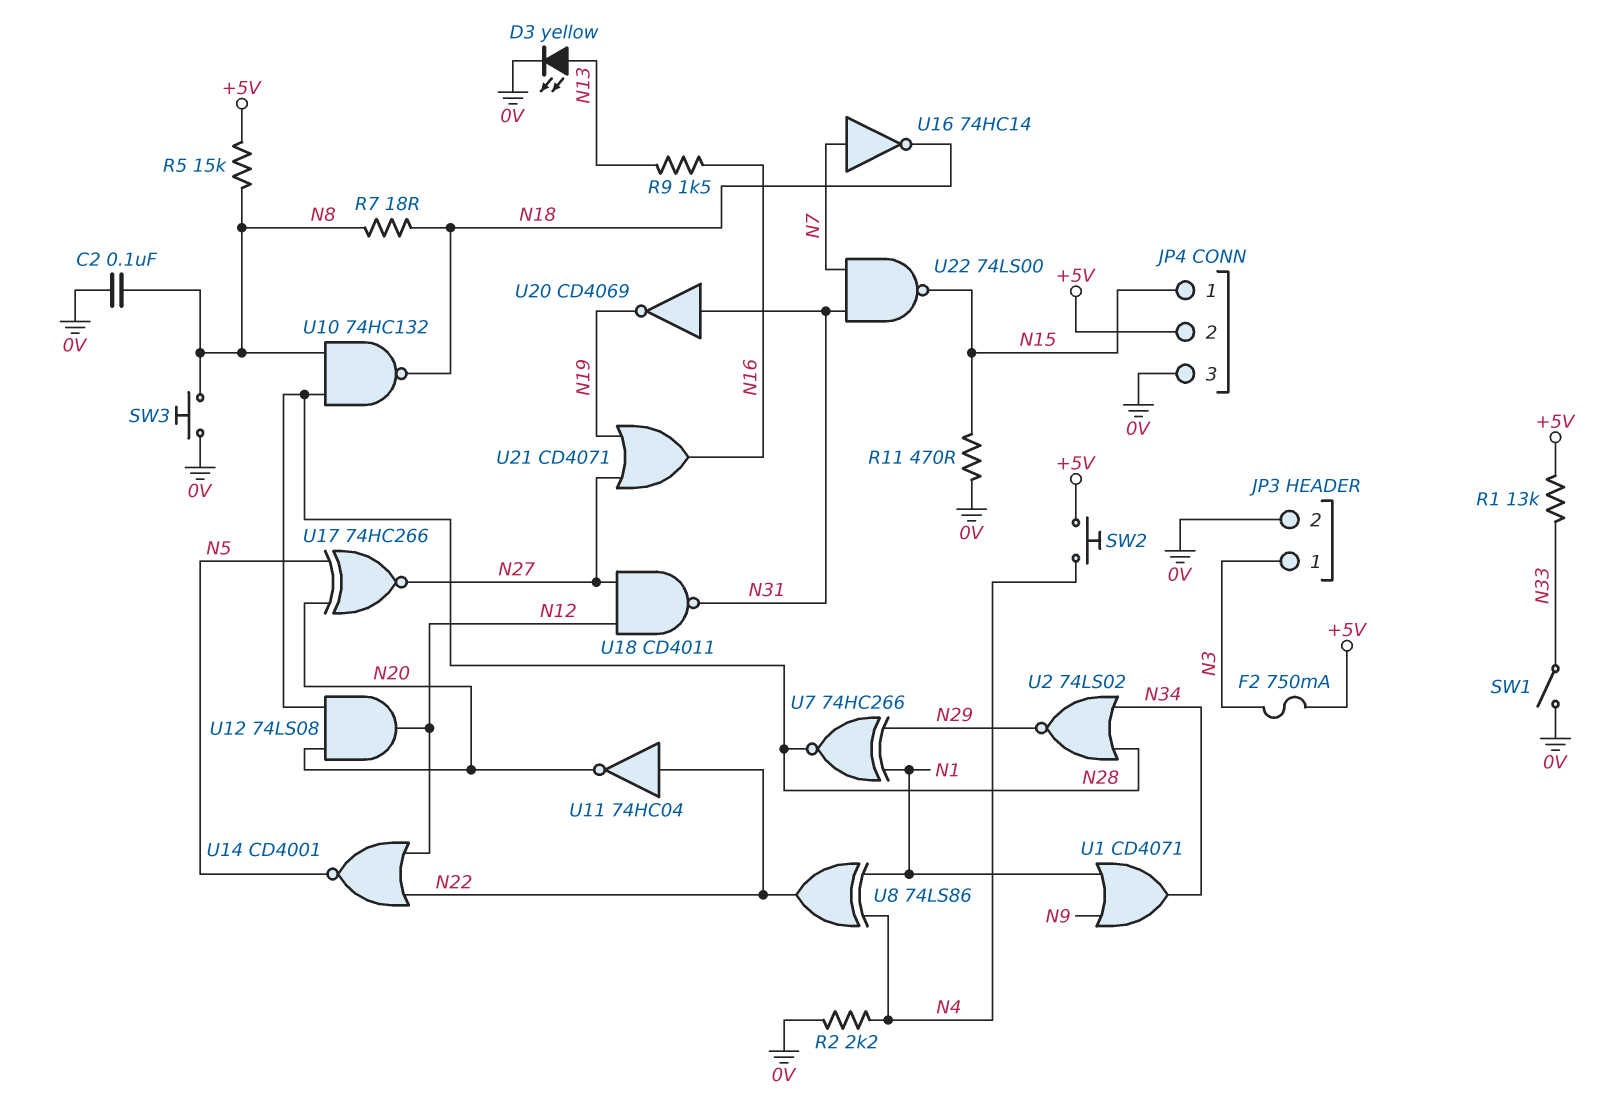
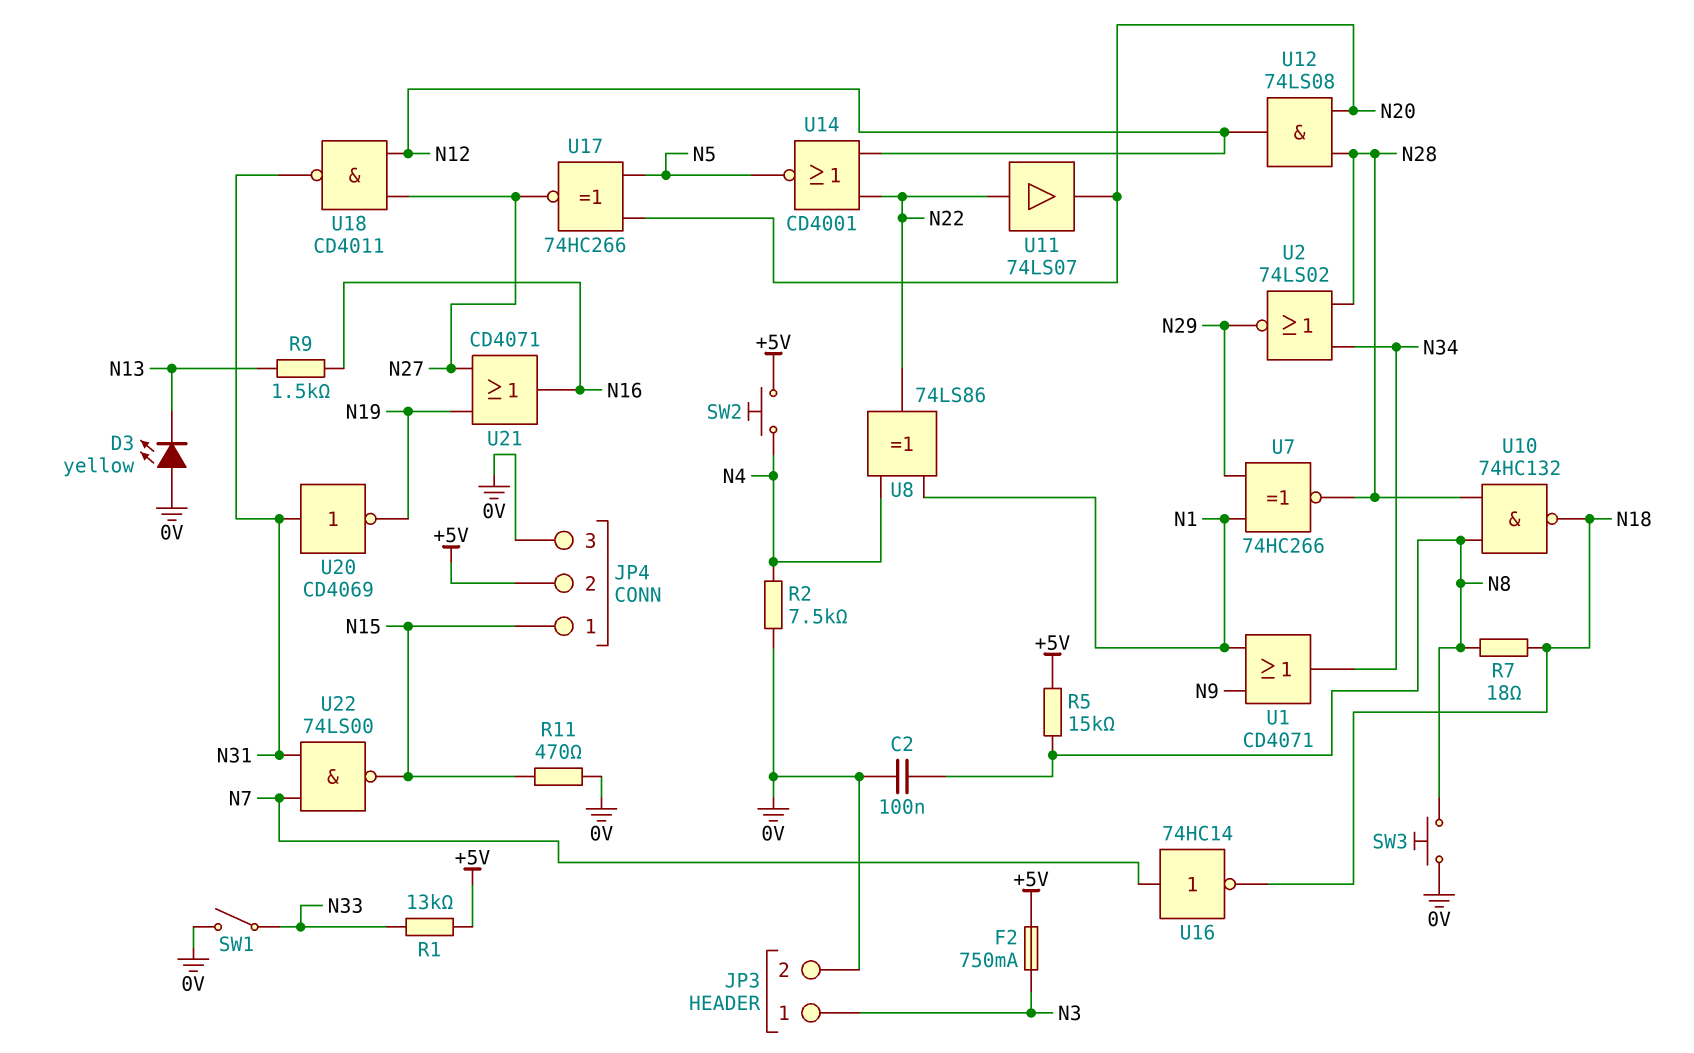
D3: LED yellow (A N13, K 0V) -> LED yellow (A 0V, K N13)
R2: 2.2k (0V, N4) -> 7.5k (0V, N4)
U11: NOT 74HC04 (in N22, out N20) -> buffer 74LS07 (in N22, out N20)

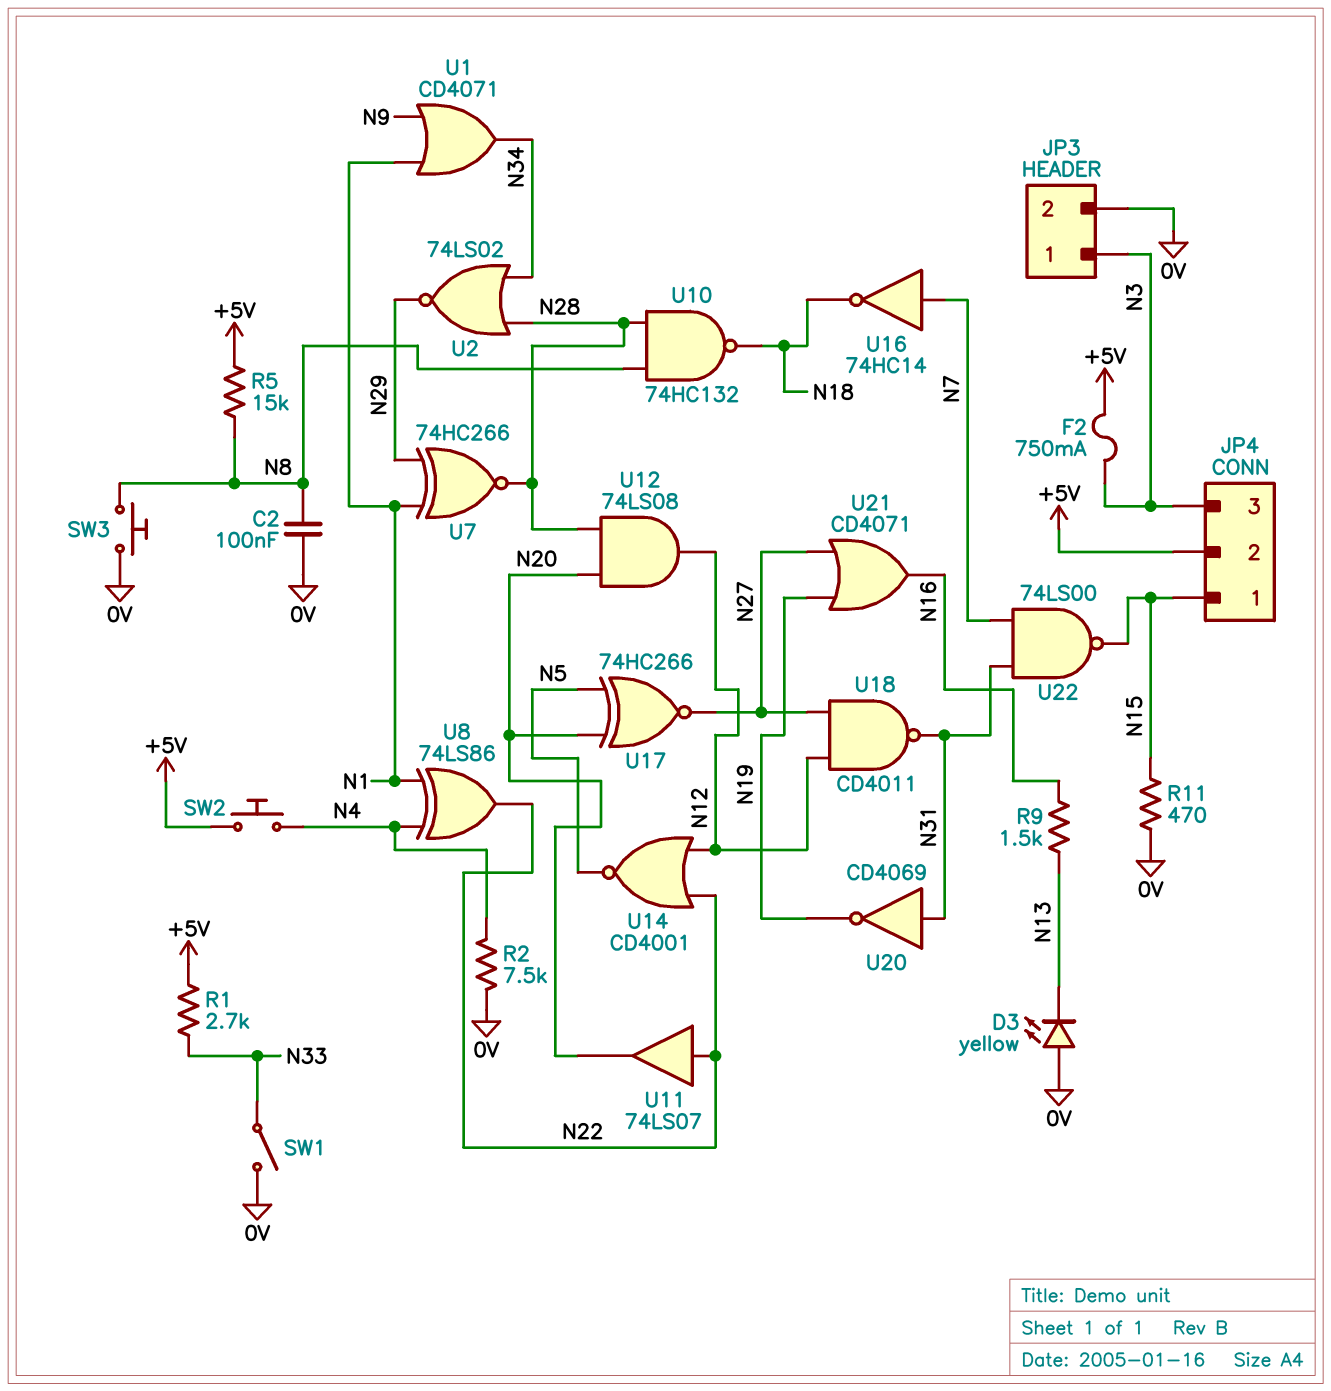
JP4 pin 3: 0V -> N3
R1: 13k (+5V, N33) -> 2.7k (+5V, N33)
R7: 18 (N8, N18) -> none

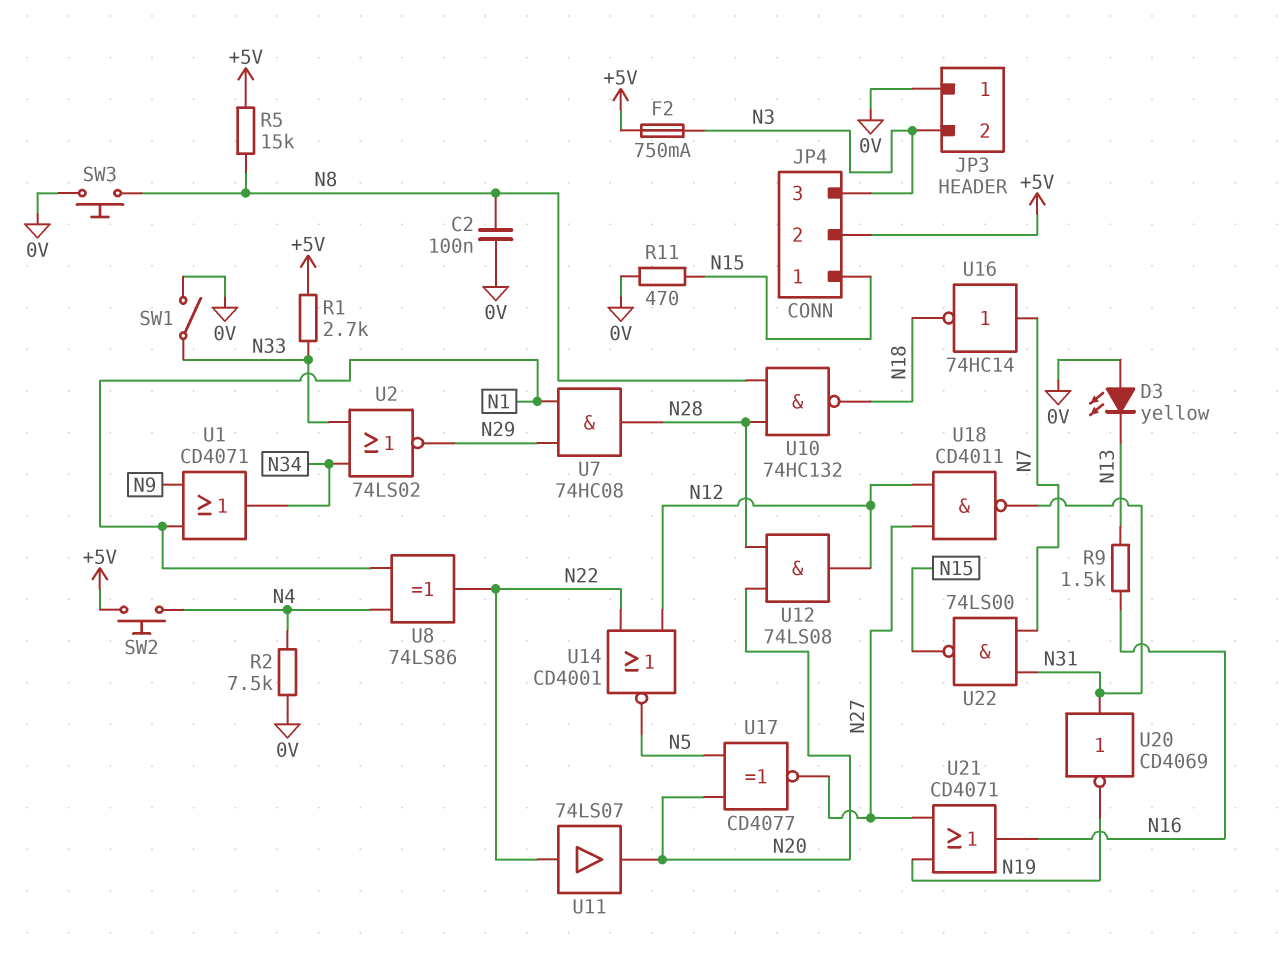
JP3 pin 1: N3 -> 0V
JP3 pin 2: 0V -> N3
U2: NOR 74LS02 (in N28, in N34, out N29) -> NOR 74LS02 (in N33, in N34, out N29)
U7: XNOR 74HC266 (in N1, in N29, out N28) -> AND 74HC08 (in N1, in N29, out N28)
U17: XNOR 74HC266 (in N5, in N20, out N27) -> XNOR CD4077 (in N5, in N20, out N27)

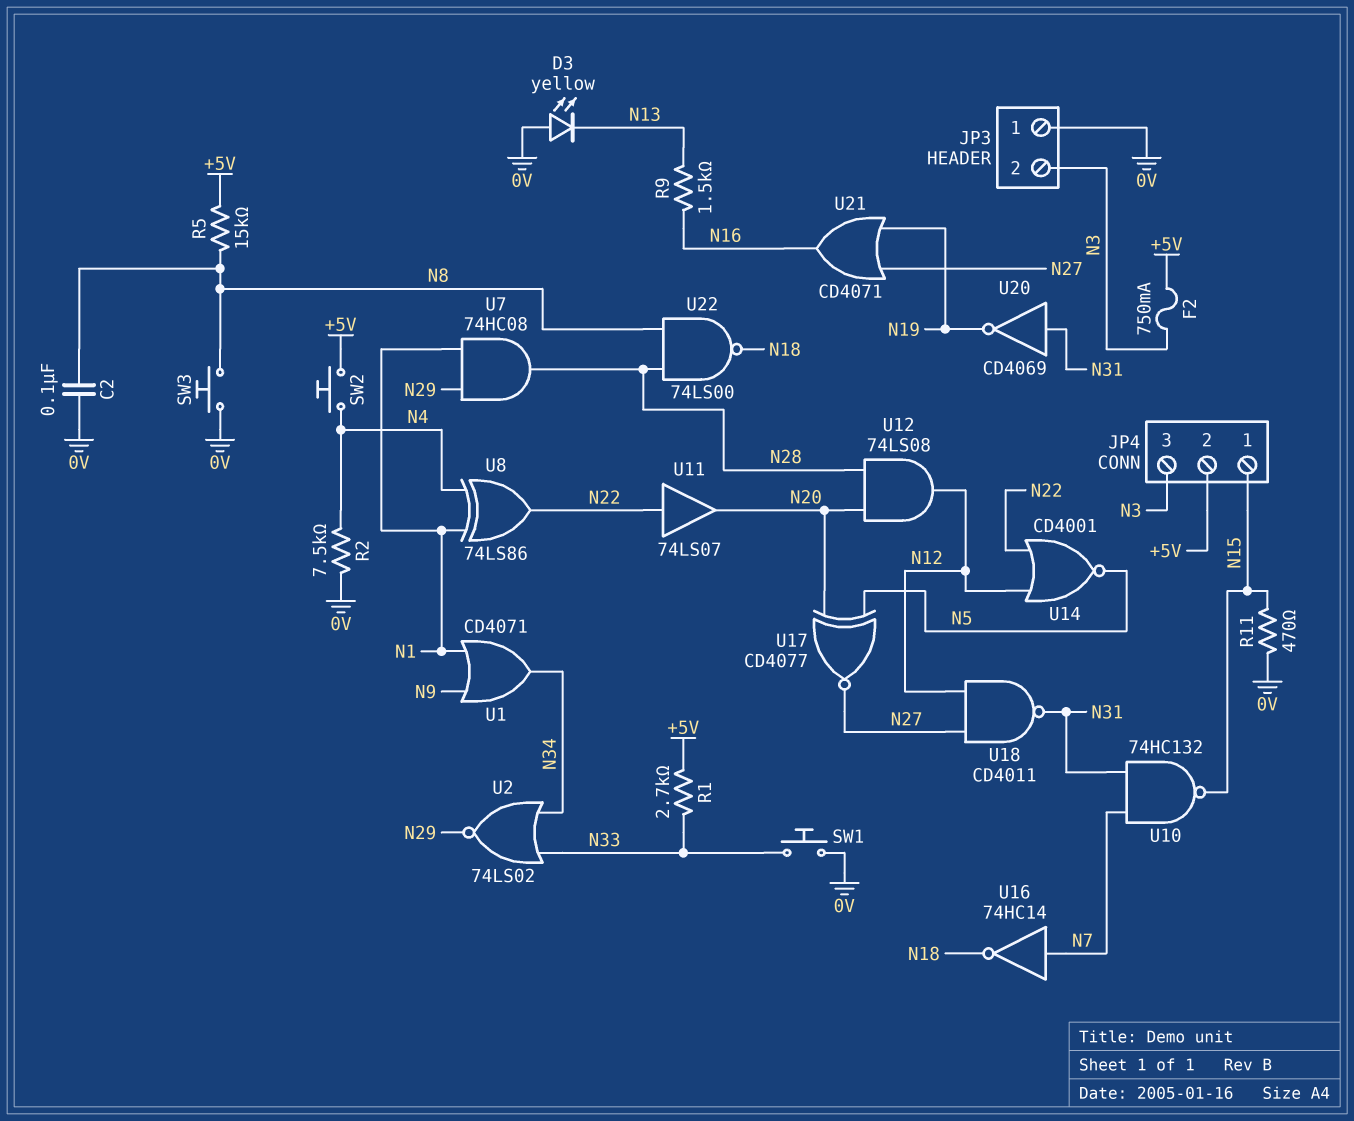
SW1: switch (0V, N33) -> button (0V, N33)
U10: NAND 74HC132 (in N8, in N28, out N18) -> NAND 74HC132 (in N7, in N31, out N15)
U22: NAND 74LS00 (in N7, in N31, out N15) -> NAND 74LS00 (in N8, in N28, out N18)

